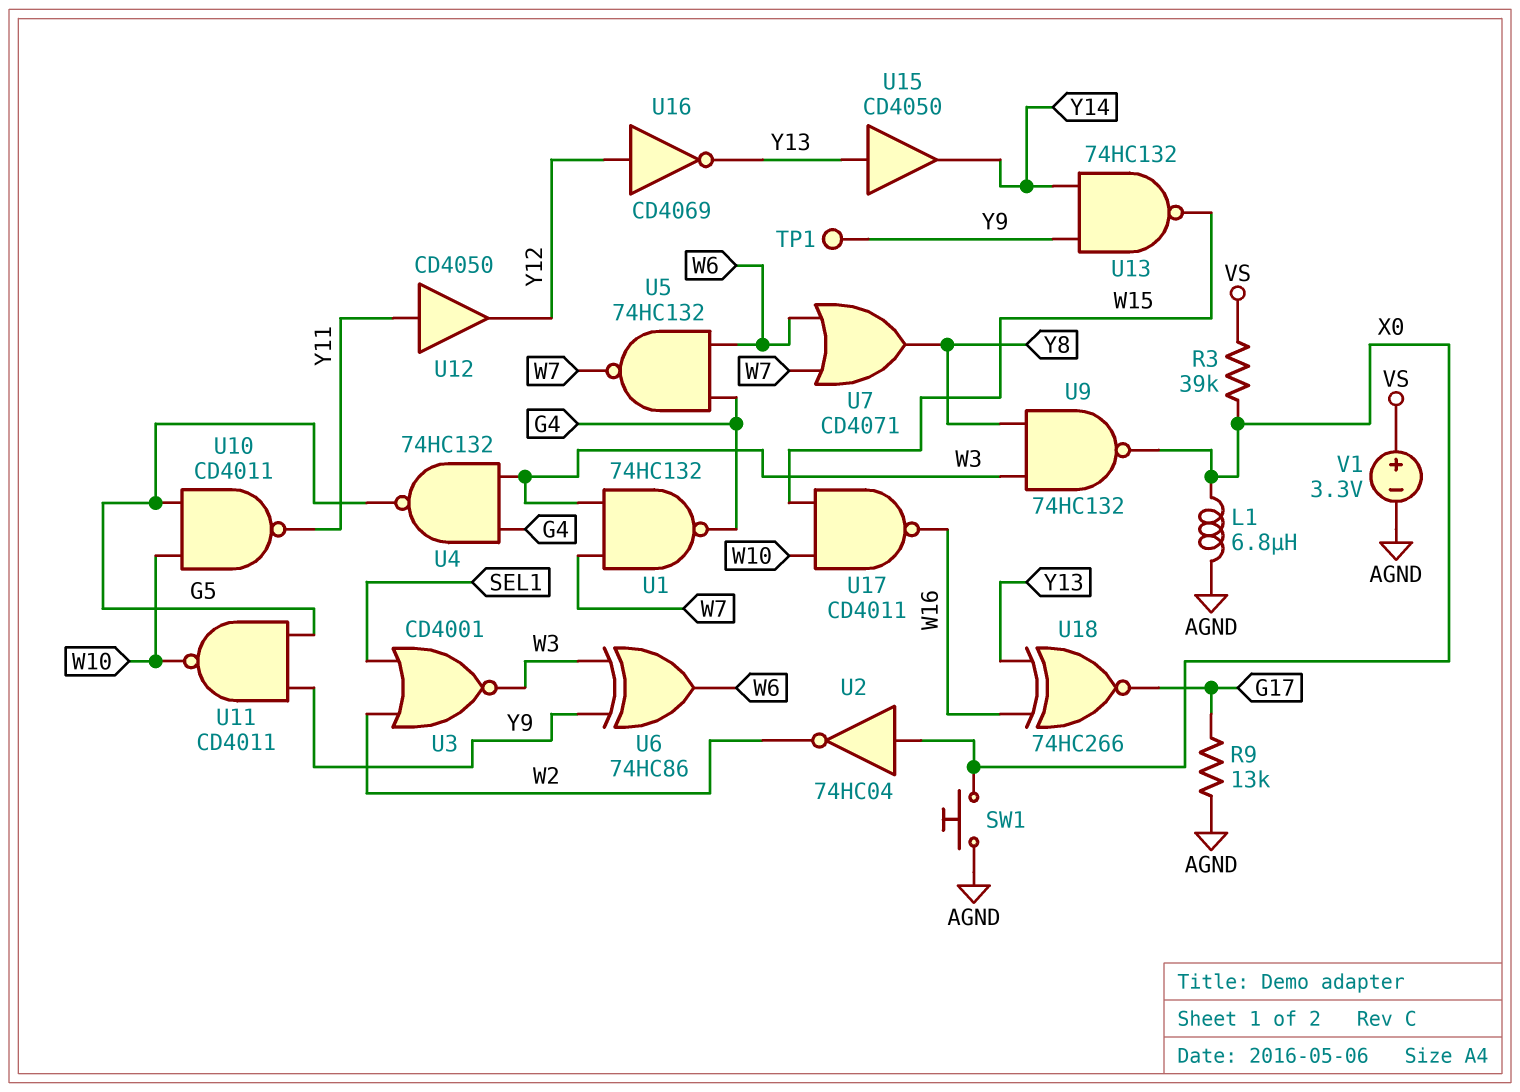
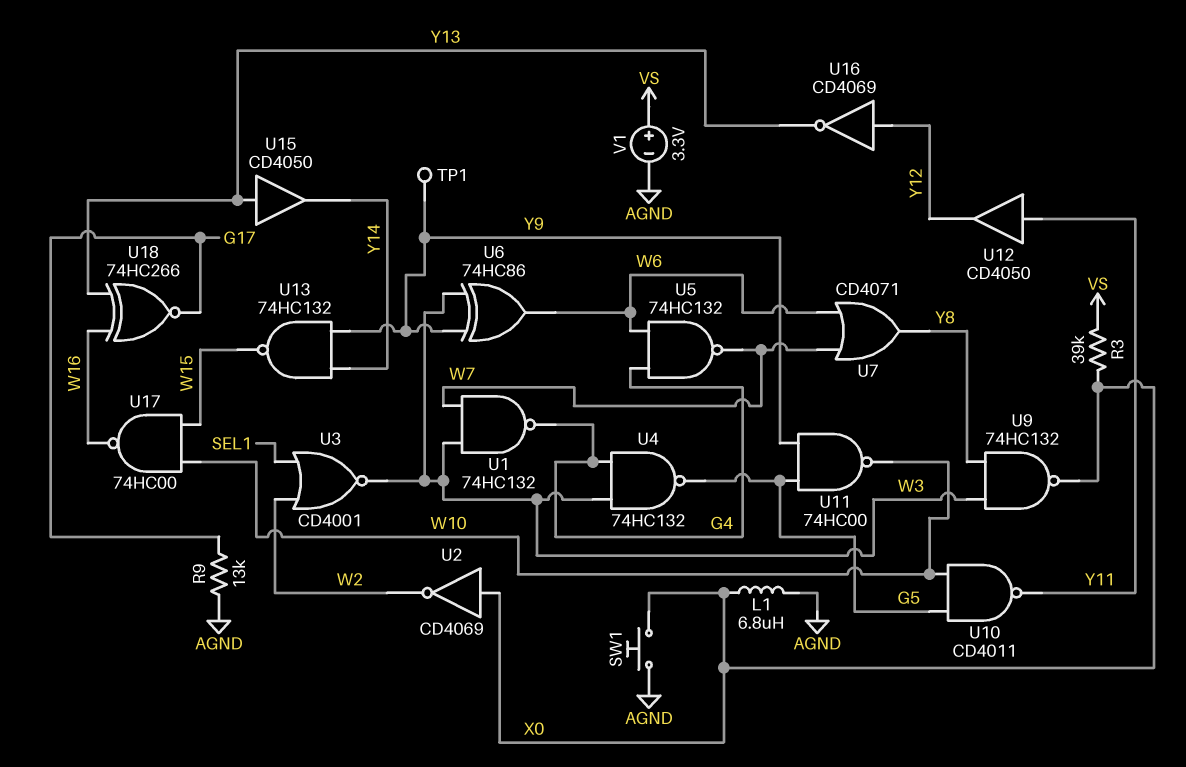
U2: NOT 74HC04 (in X0, out W2) -> NOT CD4069 (in X0, out W2)
U11: NAND CD4011 (in G5, in Y9, out W10) -> NAND 74HC00 (in G5, in Y9, out W10)
U17: NAND CD4011 (in W10, in W15, out W16) -> NAND 74HC00 (in W10, in W15, out W16)

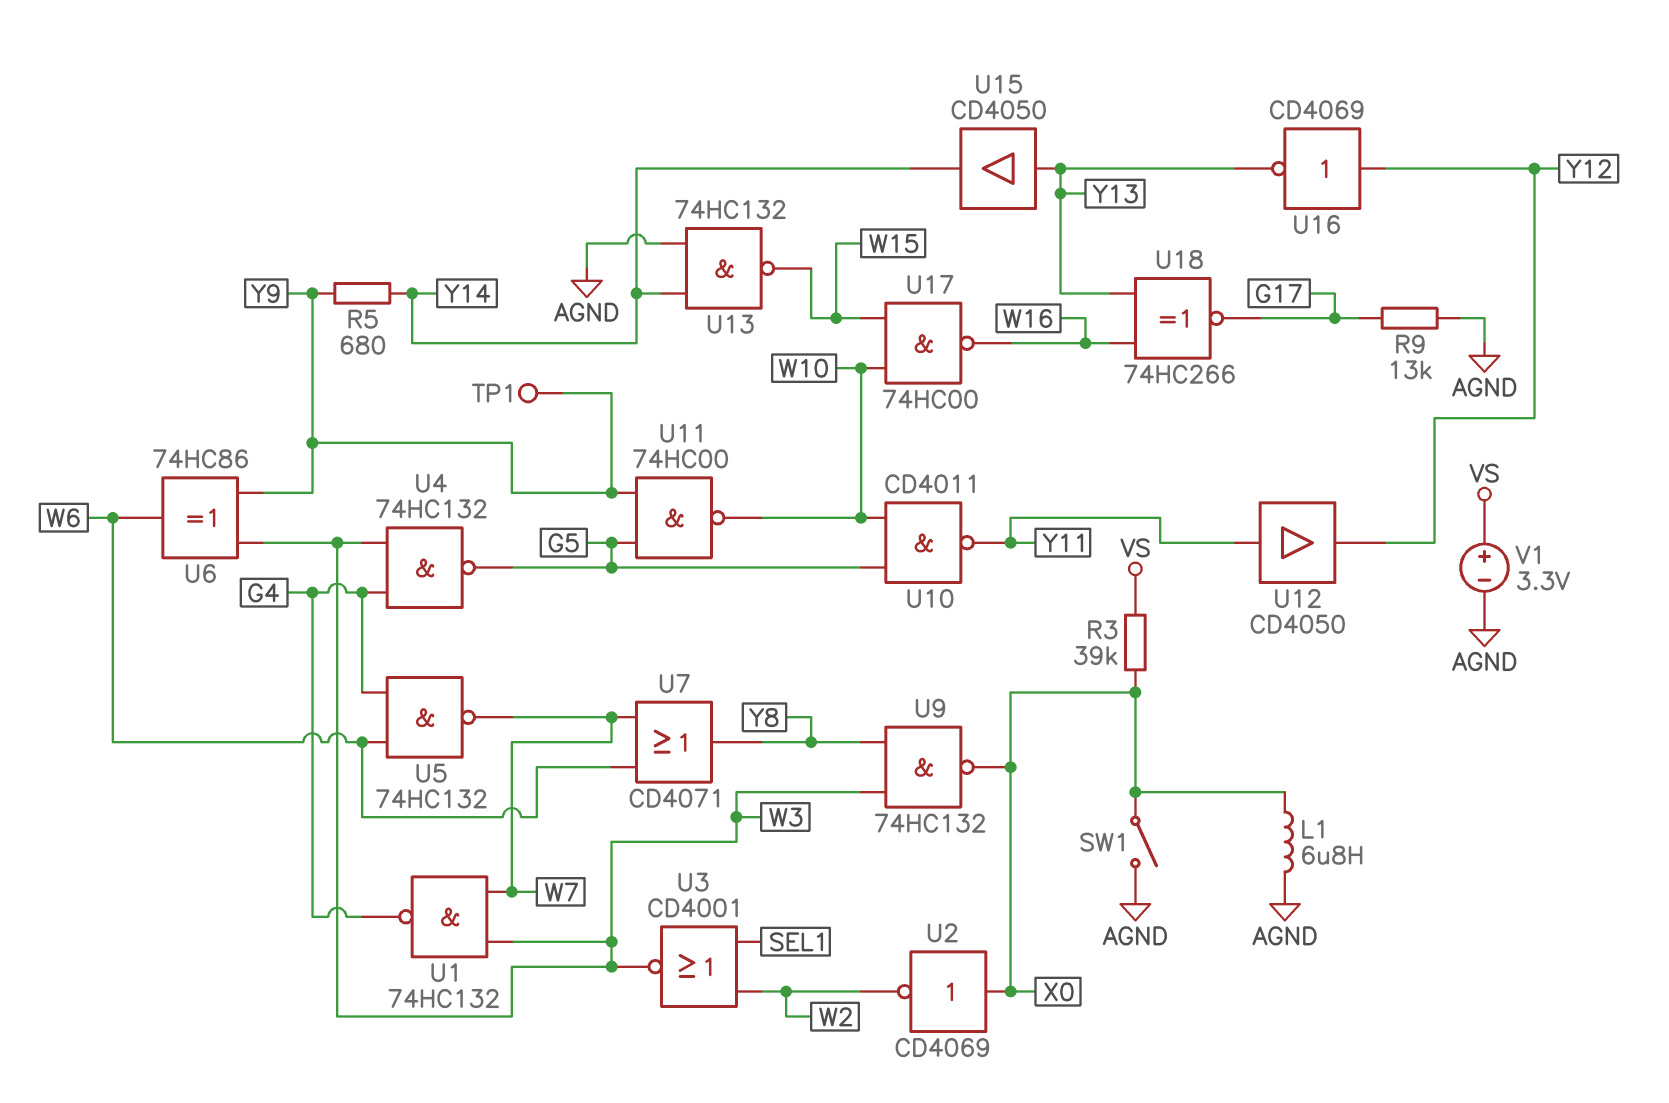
R5: none -> 680 (Y9, Y14)
SW1: button (AGND, X0) -> switch (AGND, X0)
U13: NAND 74HC132 (in Y9, in Y14, out W15) -> NAND 74HC132 (in AGND, in Y14, out W15)

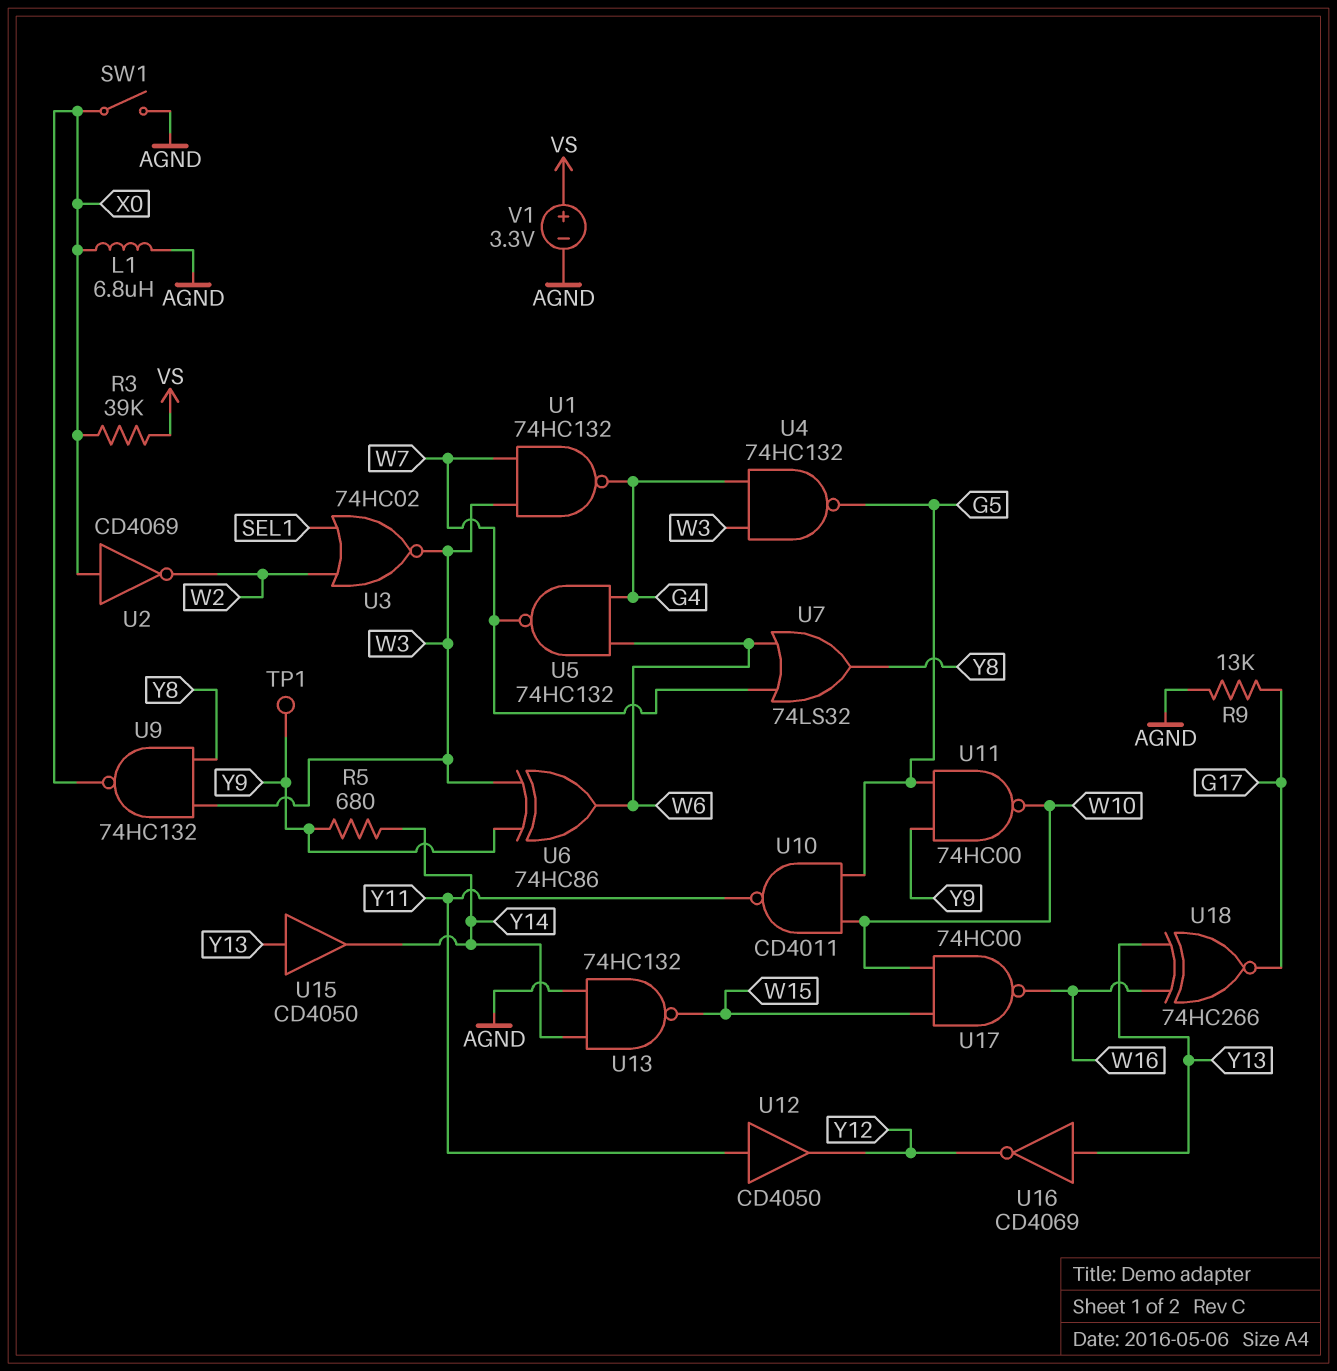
U3: NOR CD4001 (in SEL1, in W2, out W3) -> NOR 74HC02 (in SEL1, in W2, out W3)
U7: OR CD4071 (in W6, in W7, out Y8) -> OR 74LS32 (in W6, in W7, out Y8)
U16: NOT CD4069 (in Y12, out Y13) -> NOT CD4069 (in Y13, out Y12)

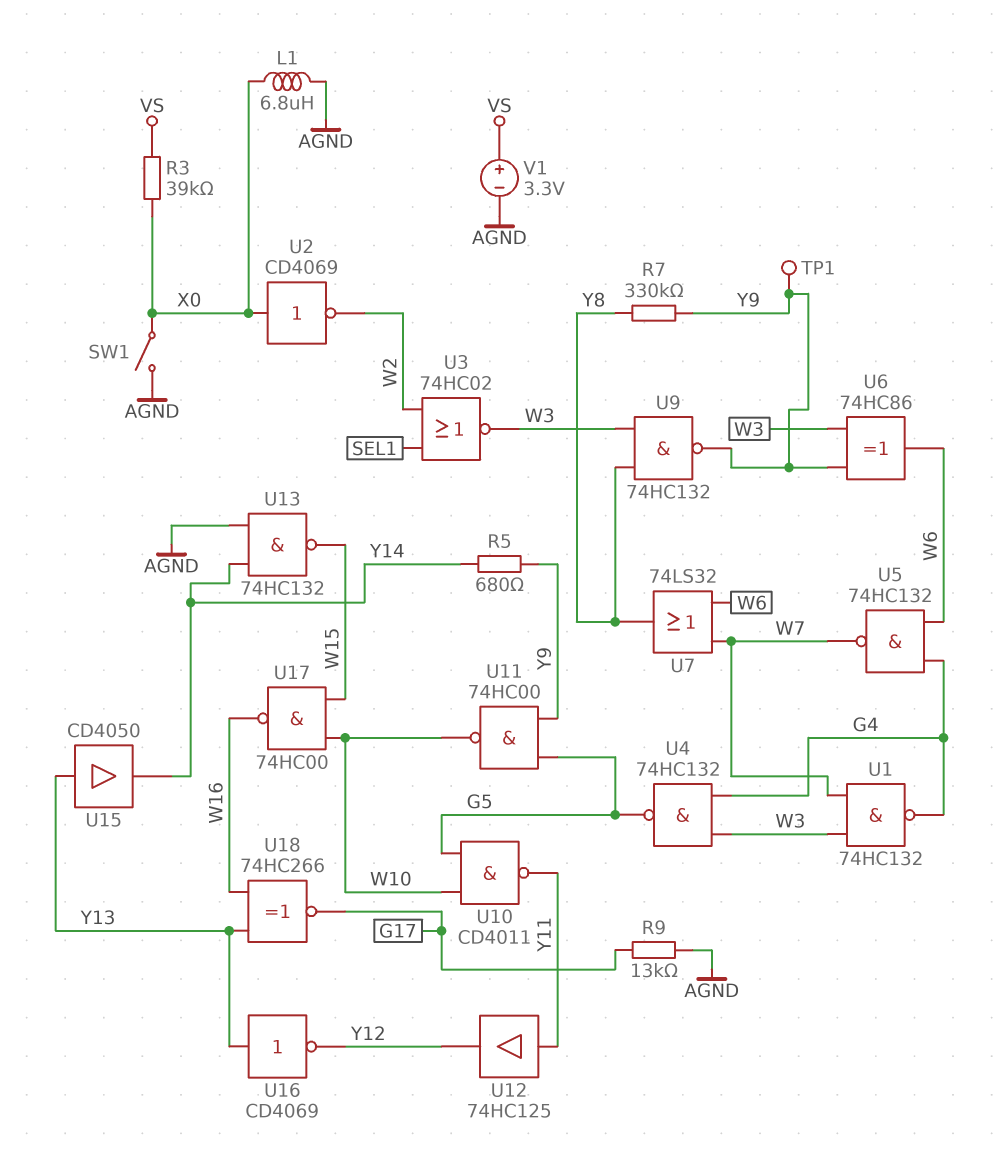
R7: none -> 330k (Y8, Y9)
U9: NAND 74HC132 (in W3, in Y8, out X0) -> NAND 74HC132 (in W3, in Y8, out Y9)
U12: buffer CD4050 (in Y11, out Y12) -> buffer 74HC125 (in Y11, out Y12)

